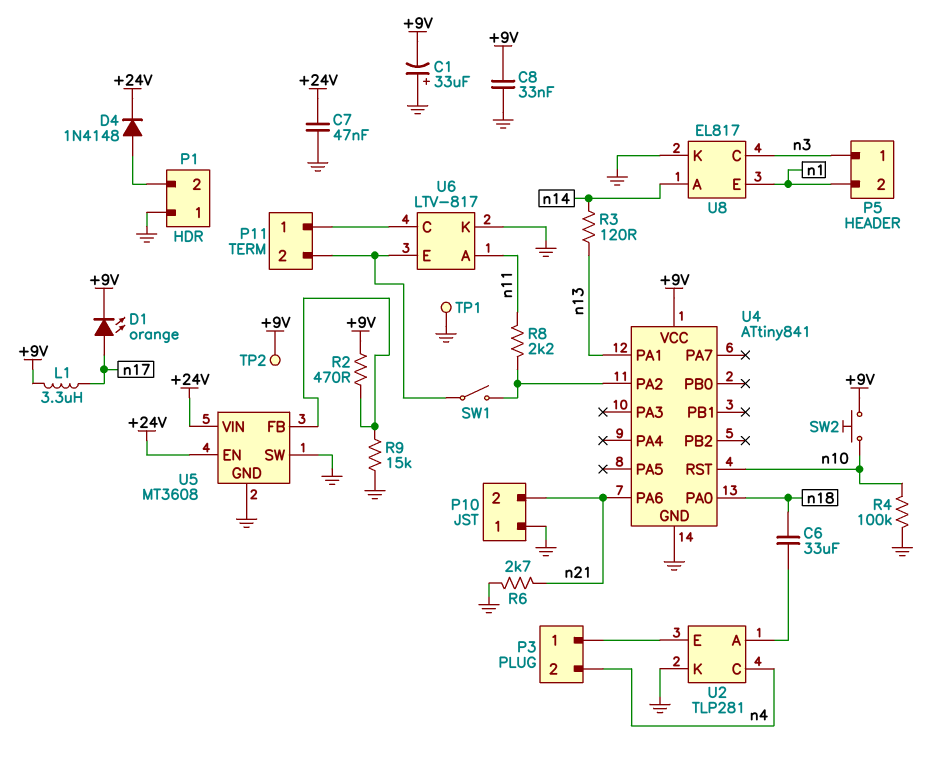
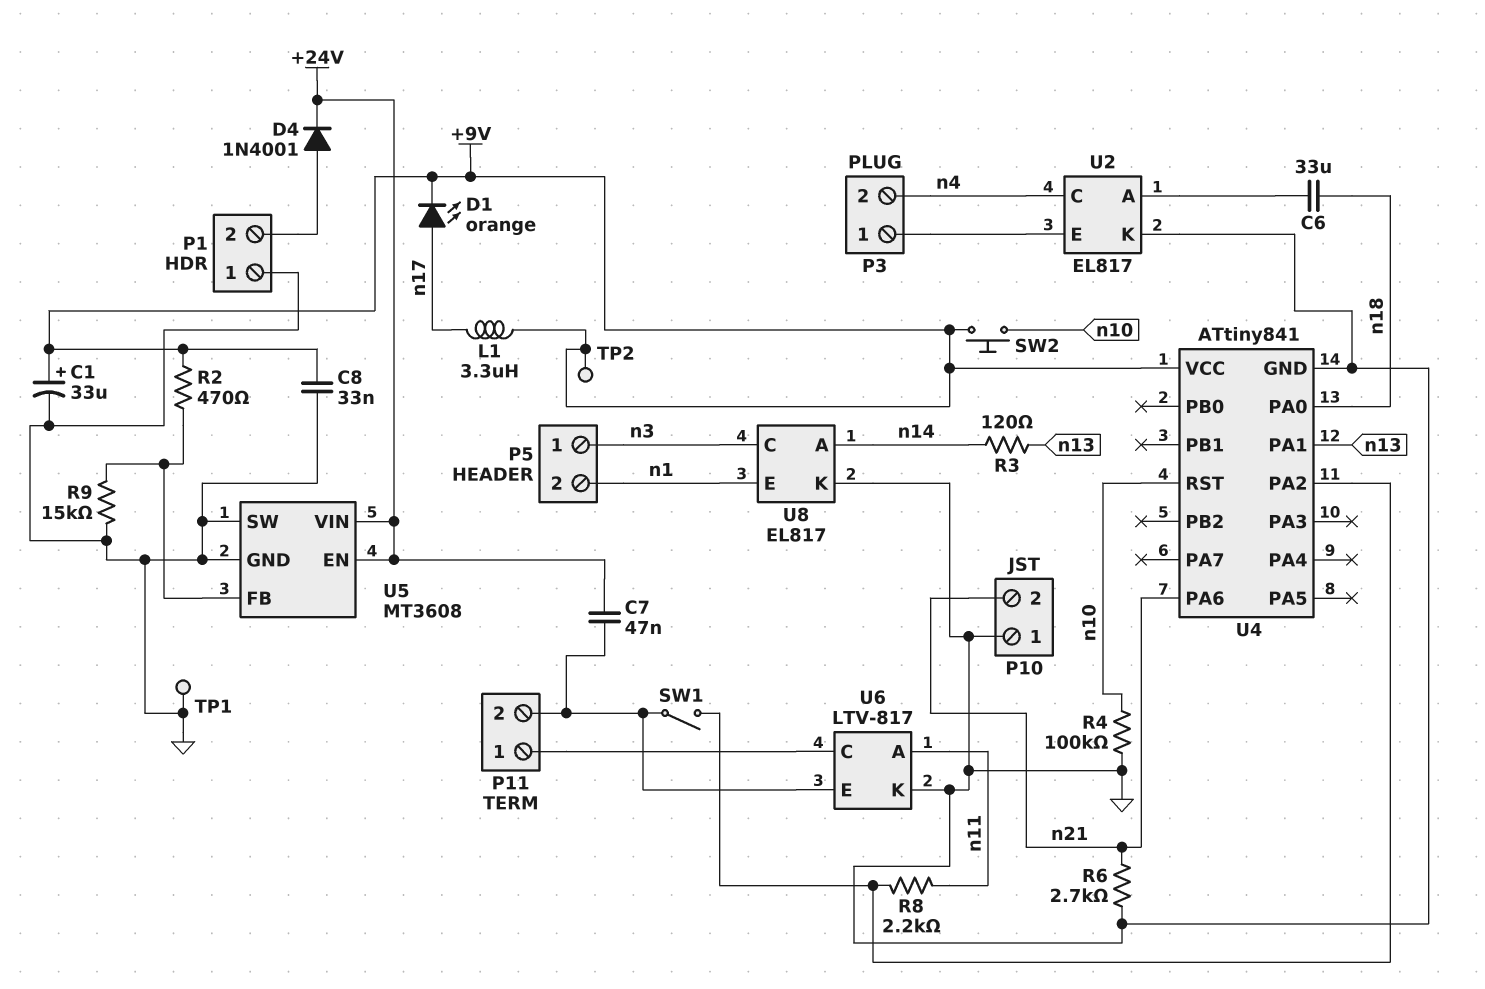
C1: 33uF (plus GND, minus +9V) -> 33uF (plus +9V, minus GND)
C7: 47nF (+24V, GND) -> 47nF (+24V, P11/2)
D4: diode 1N4148 (A P1/2, K +24V) -> diode 1N4001 (A P1/2, K +24V)
U2: TLP281 -> EL817

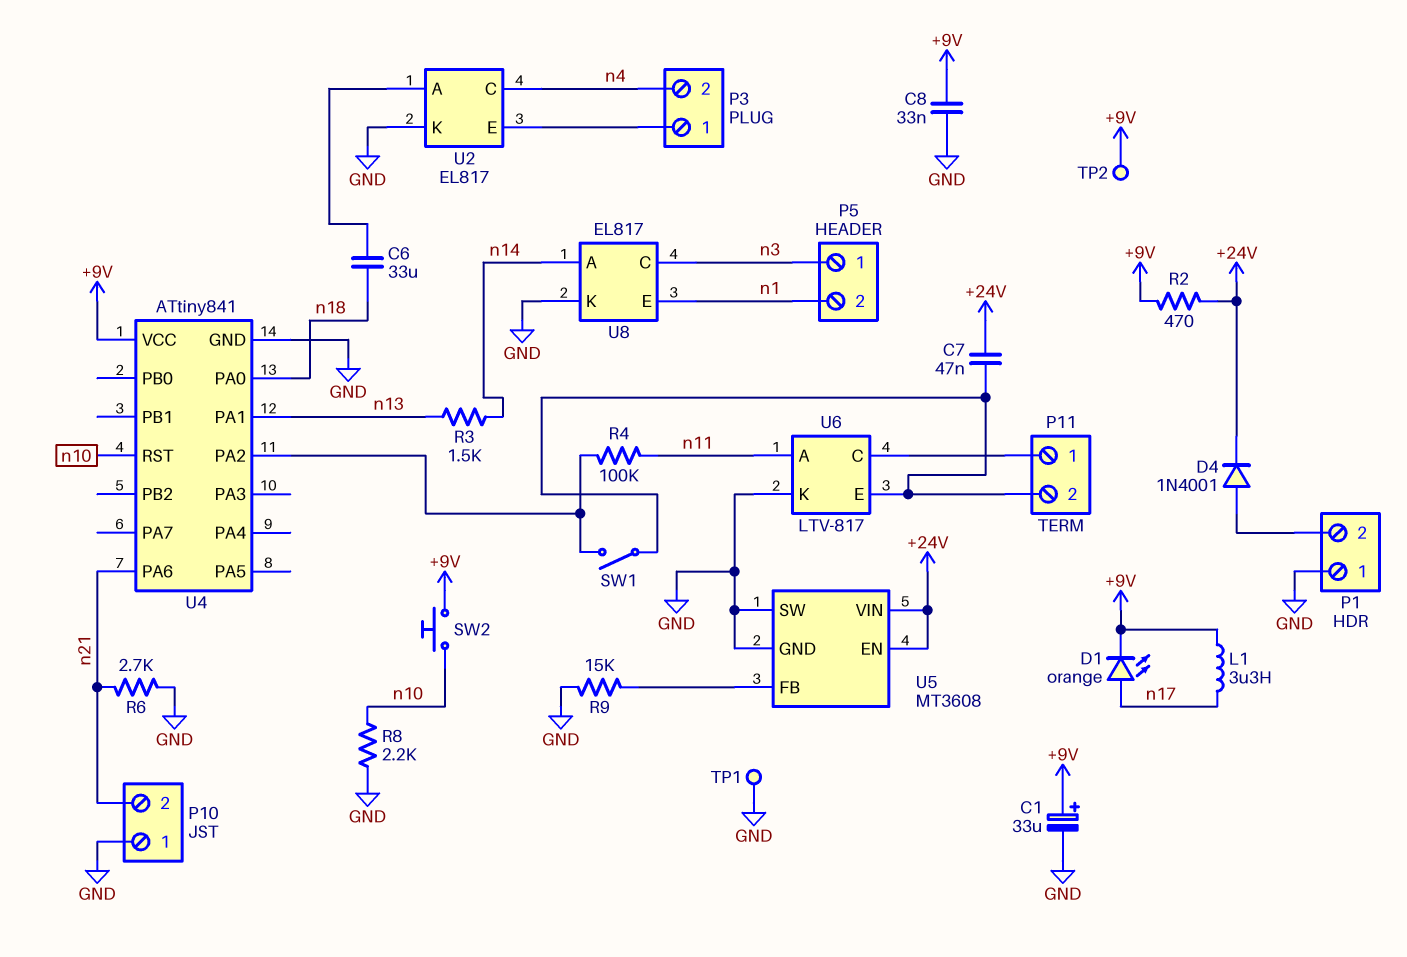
R2: 470 (+9V, U5/FB) -> 470 (+9V, +24V)
R3: 120 (n13, n14) -> 1.5k (n13, n14)
R4: 100k (GND, n10) -> 100k (U4/PA2, n11)
R8: 2.2k (U4/PA2, n11) -> 2.2k (GND, n10)

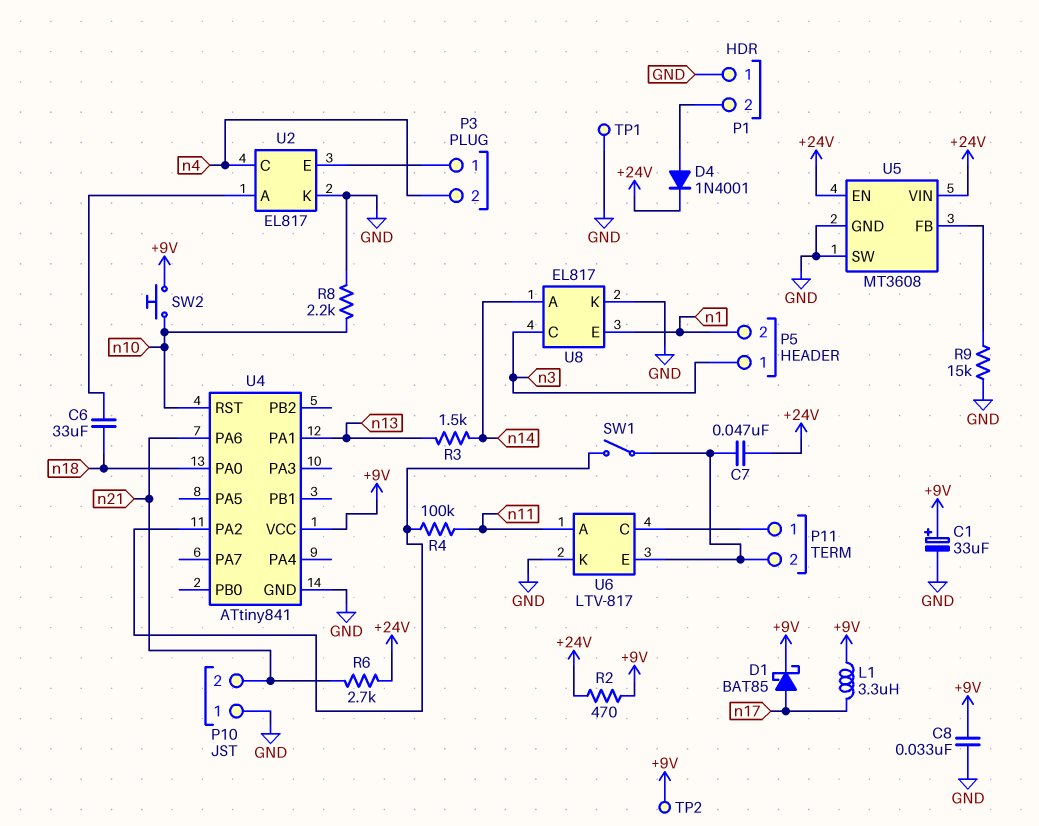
D1: LED orange (A n17, K +9V) -> schottky BAT85 (A n17, K +9V)
R6: 2.7k (GND, n21) -> 2.7k (+24V, n21)

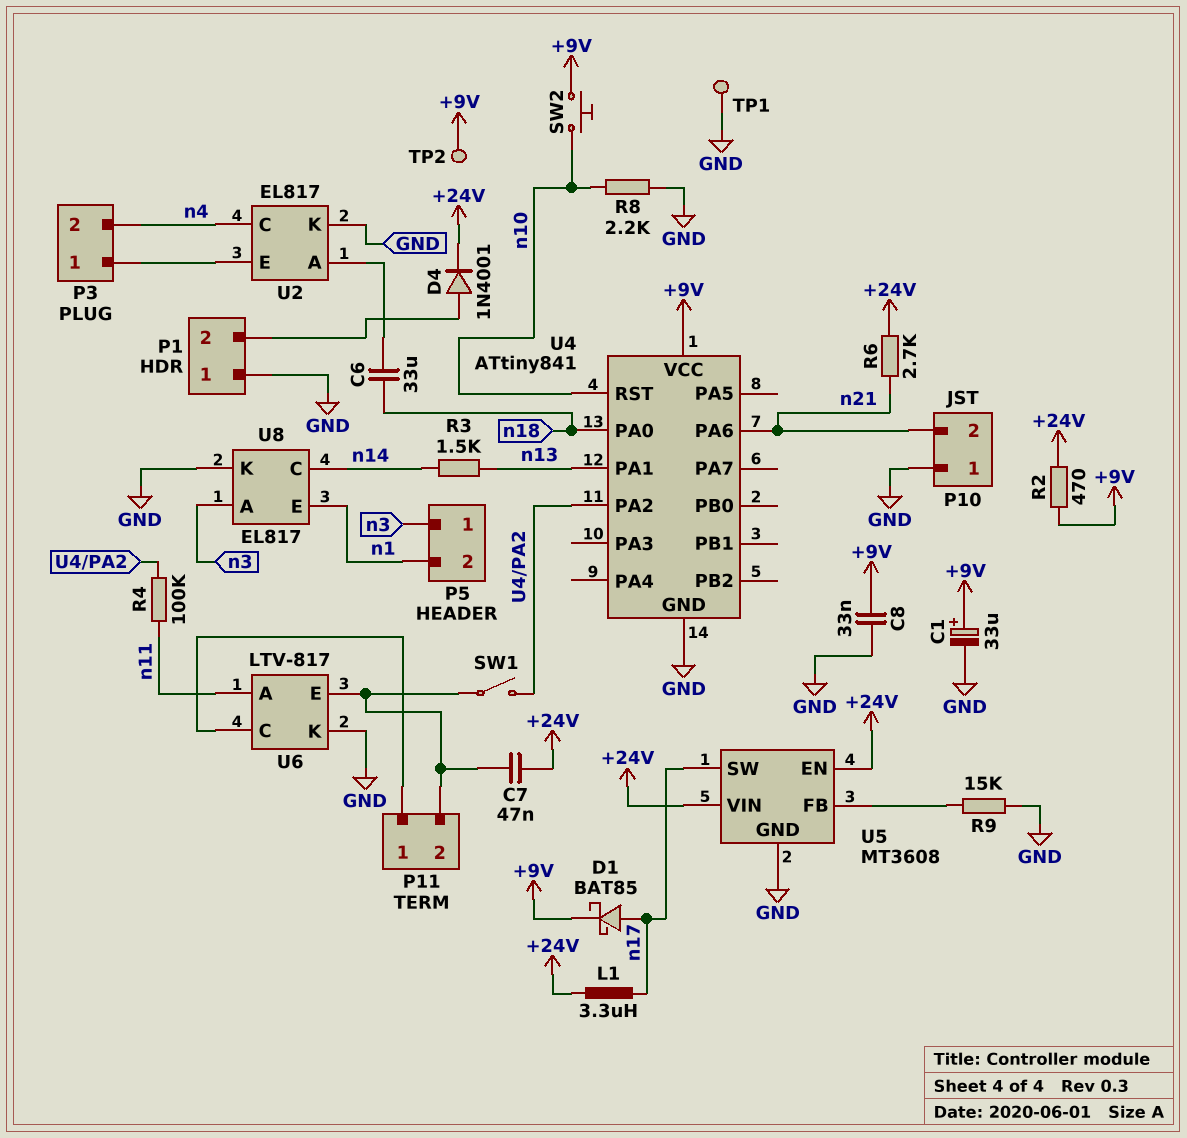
L1: 3.3uH (+9V, n17) -> 3.3uH (+24V, n17)
U5 pin SW: GND -> n17
U8 pin A: n14 -> n3
U8 pin C: n3 -> n14

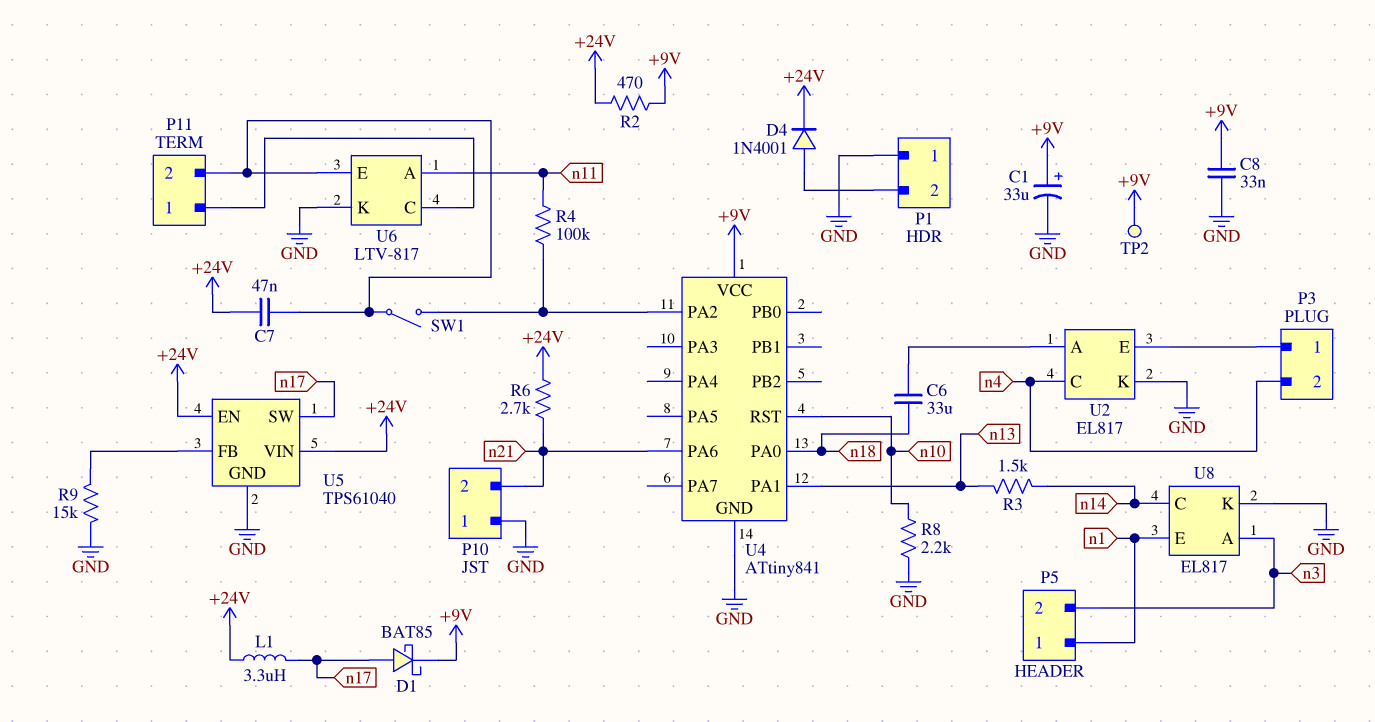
P5 pin 1: n3 -> n1
P5 pin 2: n1 -> n3
SW2: button (+9V, n10) -> none
TP1: test point (GND) -> none
U5: MT3608 -> TPS61040

